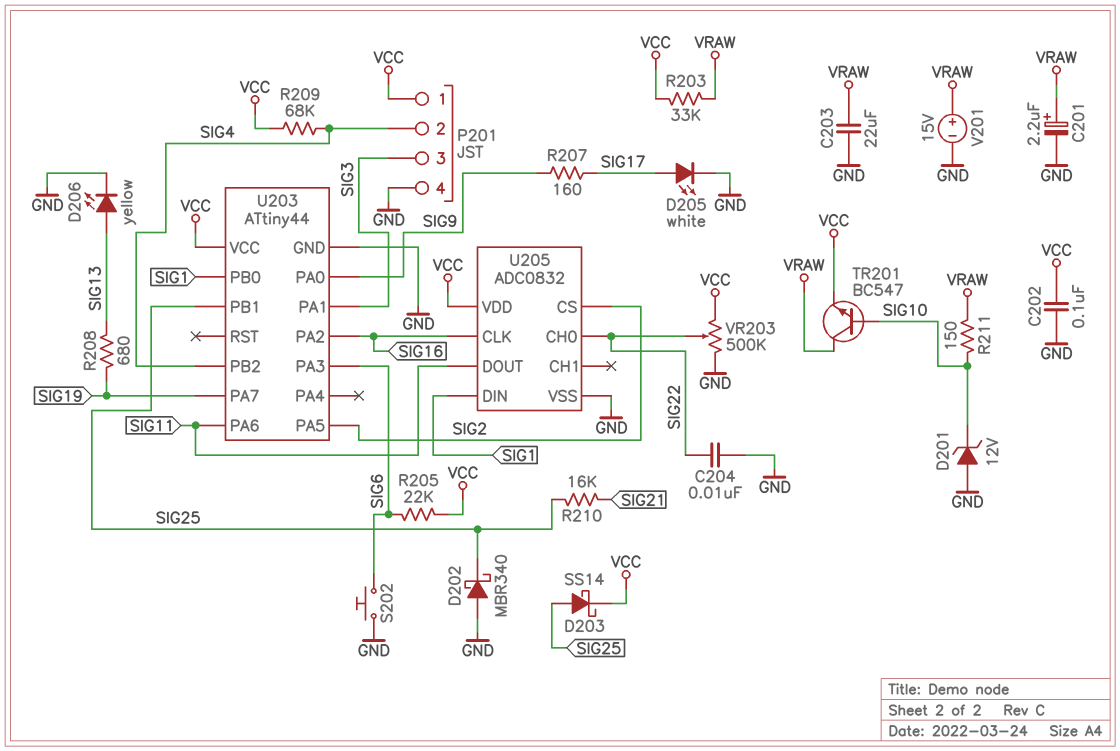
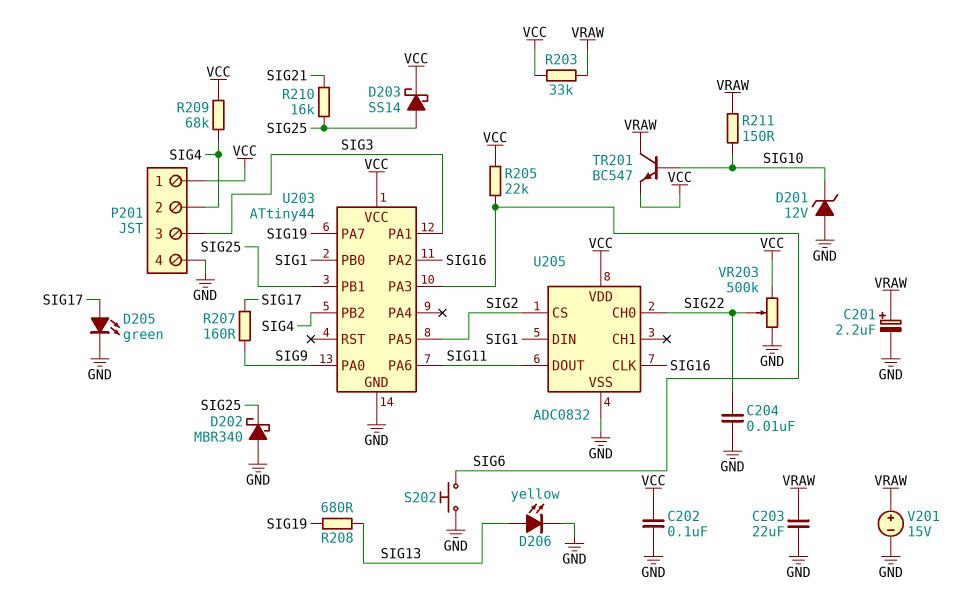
D205: LED white (A SIG17, K GND) -> LED green (A SIG17, K GND)

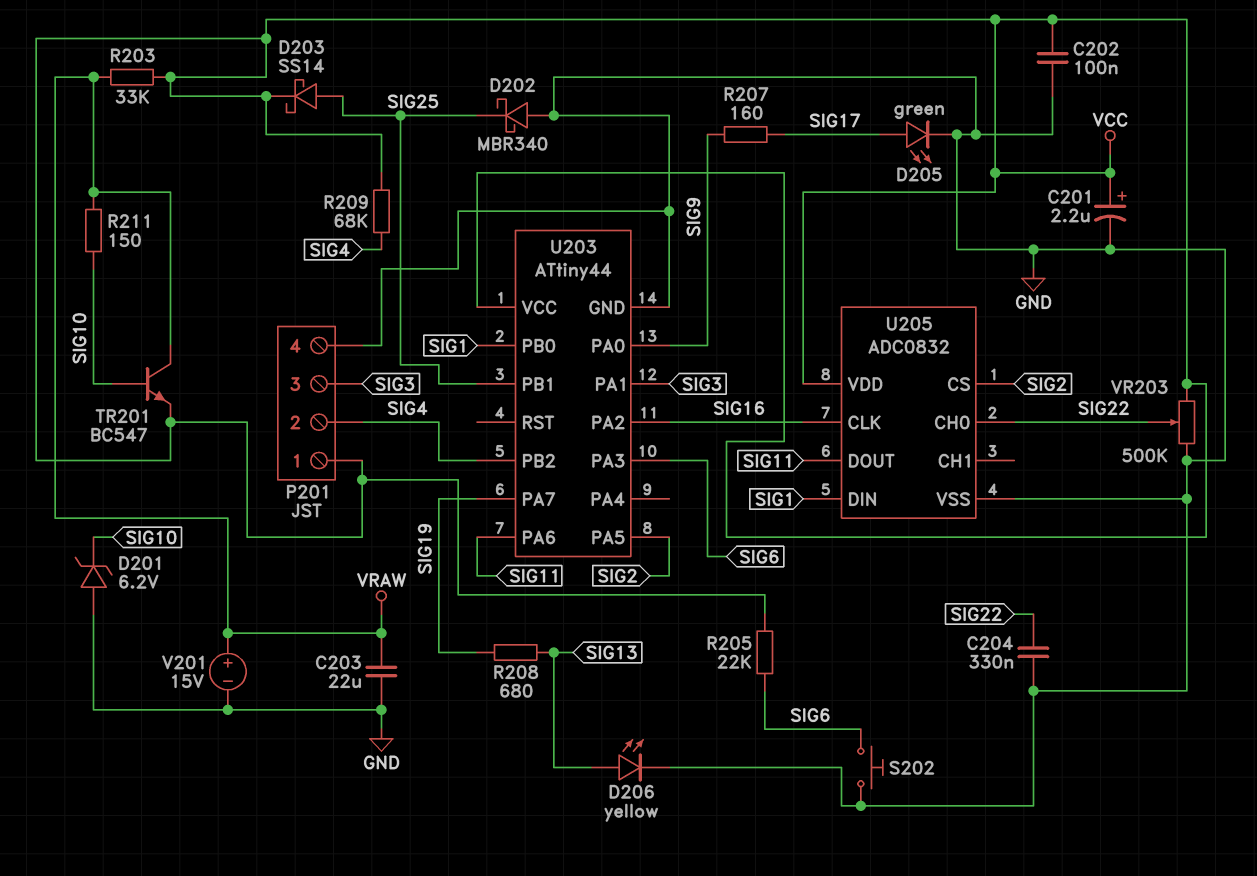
C201: 2.2uF (plus VRAW, minus GND) -> 2.2uF (plus VCC, minus GND)
C204: 10nF (GND, SIG22) -> 330nF (GND, SIG22)
D201: zener 12V (A GND, K SIG10) -> zener 6.2V (A GND, K SIG10)
R210: 16k (SIG21, SIG25) -> none

